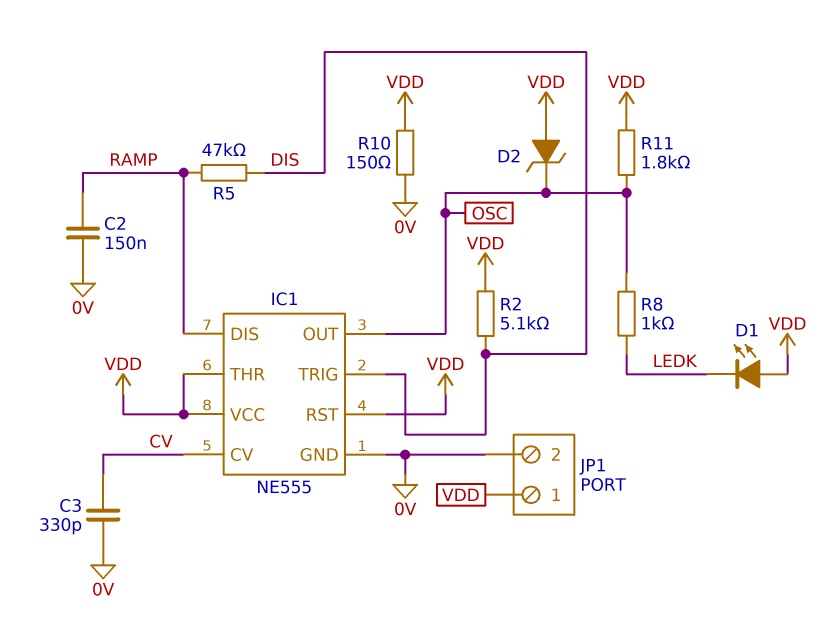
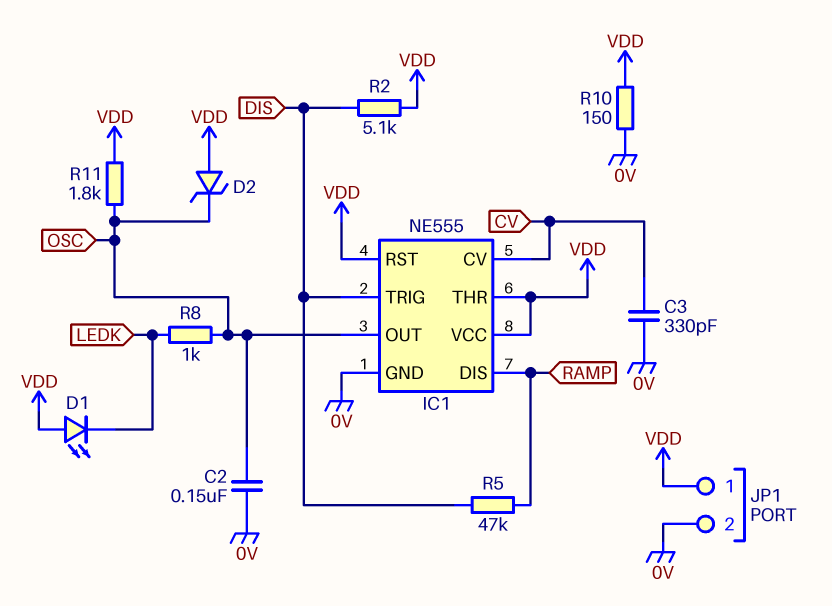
C2: 150nF (0V, RAMP) -> 150nF (0V, OSC)

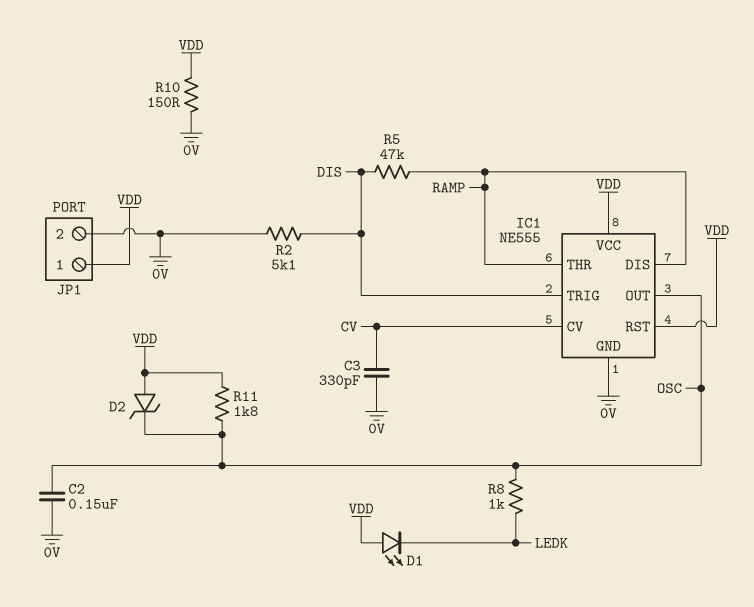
IC1 pin THR: VDD -> RAMP
R2: 5.1k (DIS, VDD) -> 5.1k (0V, DIS)

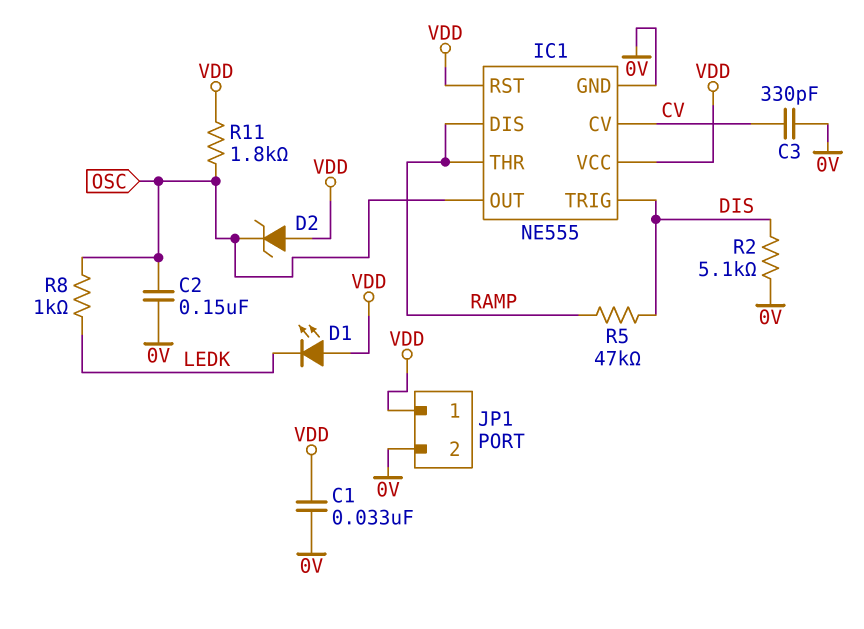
C1: none -> 33nF (0V, VDD)
R10: 150 (0V, VDD) -> none

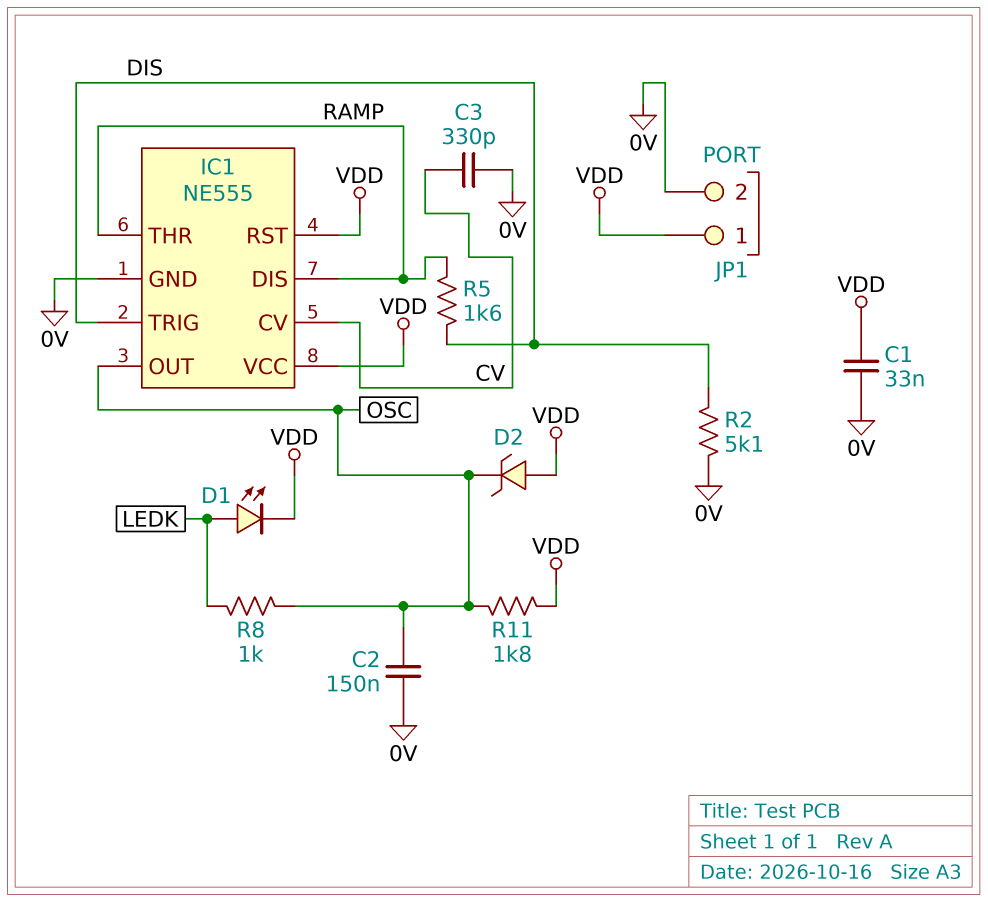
D1: LED (A VDD, K LEDK) -> LED (A LEDK, K VDD)
R5: 47k (DIS, RAMP) -> 1.6k (DIS, RAMP)

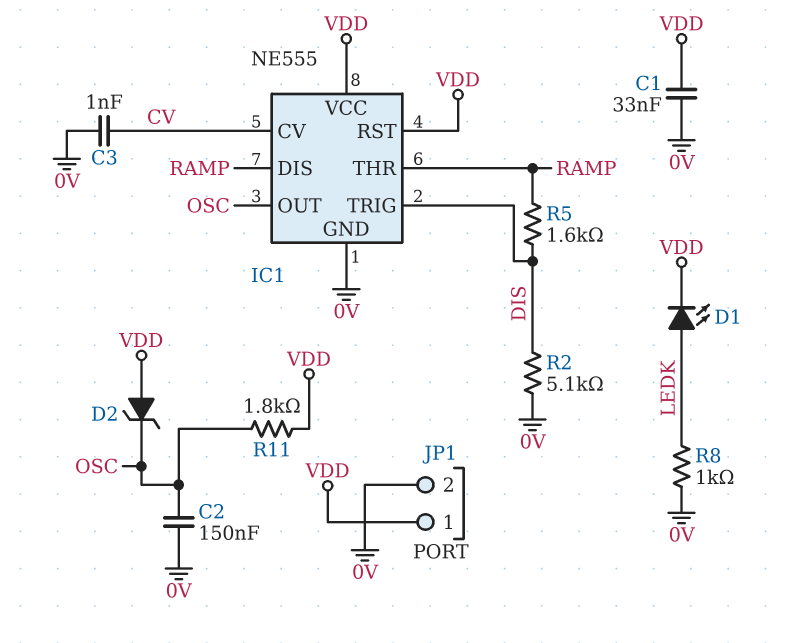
C3: 330pF (0V, CV) -> 1nF (0V, CV)
R8: 1k (LEDK, OSC) -> 1k (0V, LEDK)

